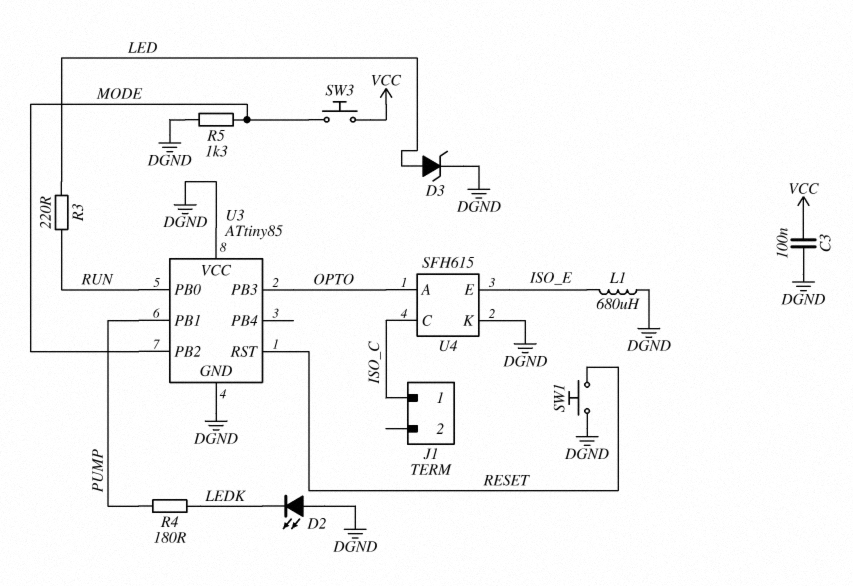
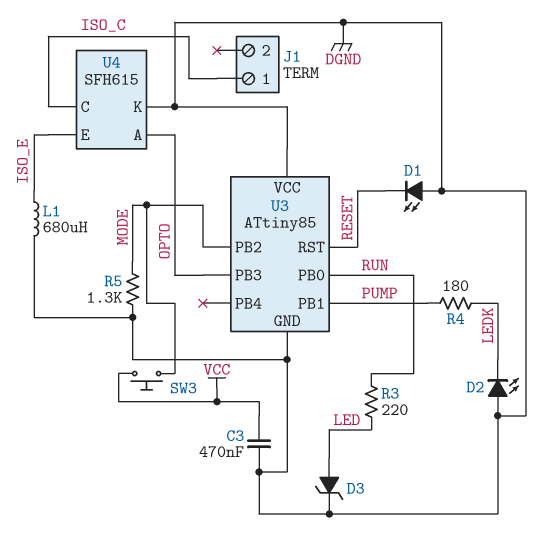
C3: 100nF (DGND, VCC) -> 470nF (DGND, VCC)
D1: none -> LED (A DGND, K RESET)
SW1: button (DGND, RESET) -> none

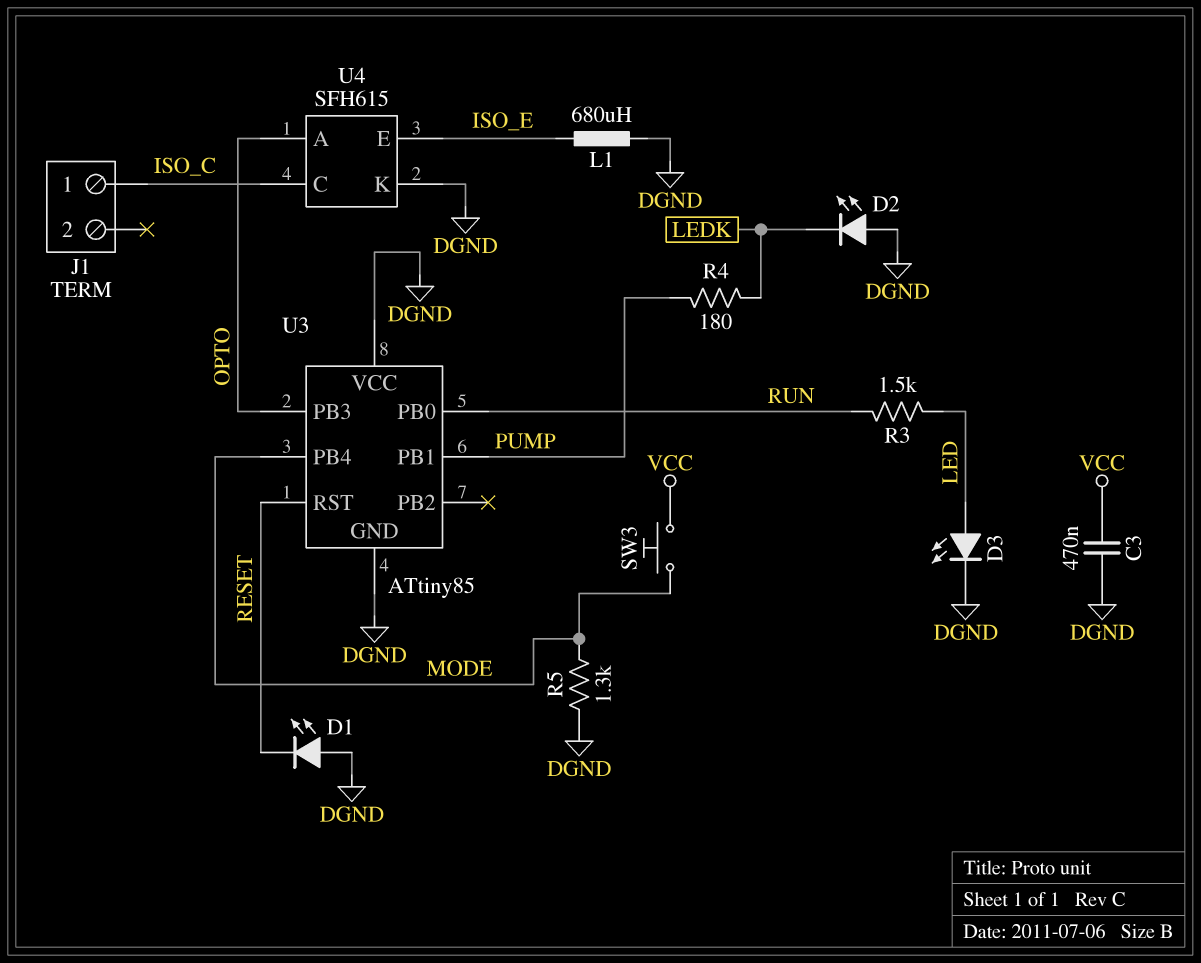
D3: zener (A LED, K DGND) -> LED (A LED, K DGND)
R3: 220 (LED, RUN) -> 1.5k (LED, RUN)
U3 pin PB2: MODE -> none
U3 pin PB4: none -> MODE

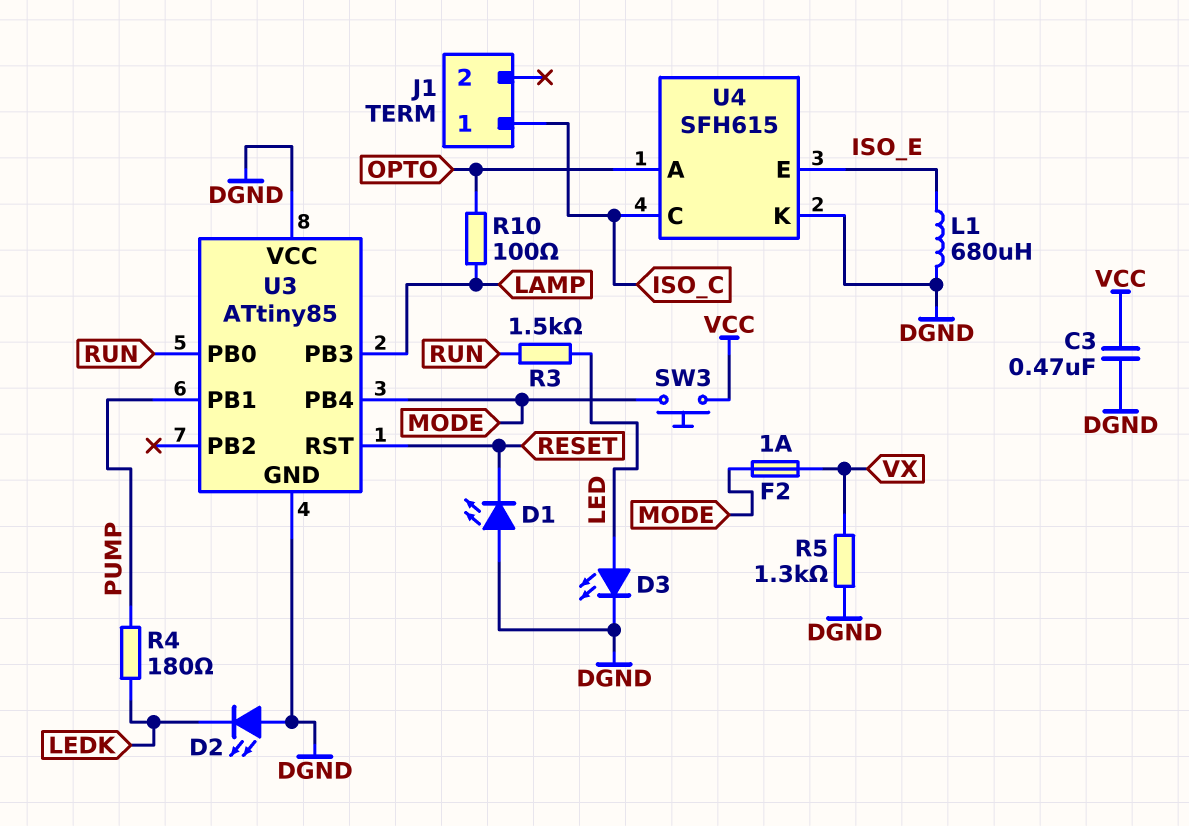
F2: none -> 1A (MODE, VX)
R5: 1.3k (DGND, MODE) -> 1.3k (DGND, VX)
R10: none -> 100 (LAMP, OPTO)
U3 pin PB3: OPTO -> LAMP

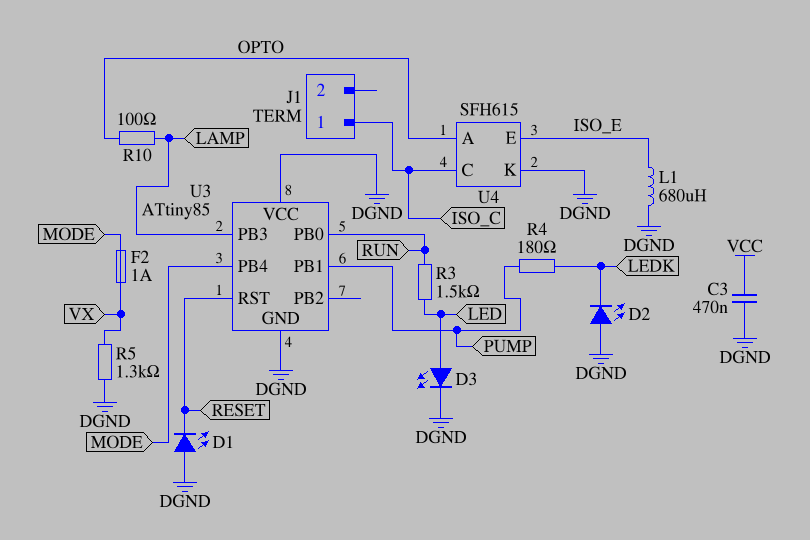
SW3: button (MODE, VCC) -> none

